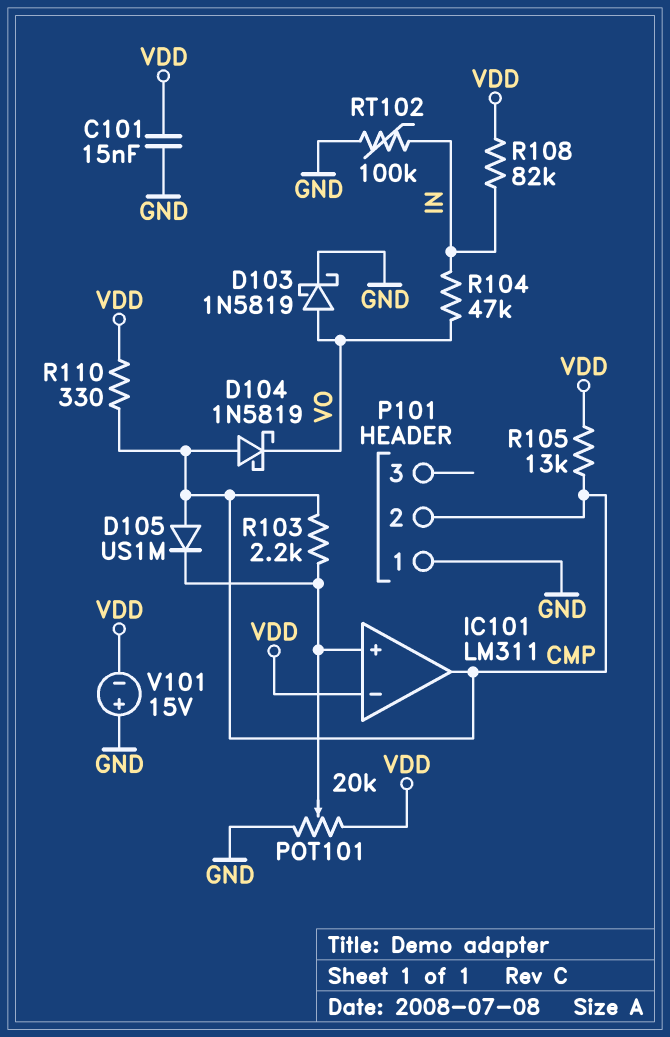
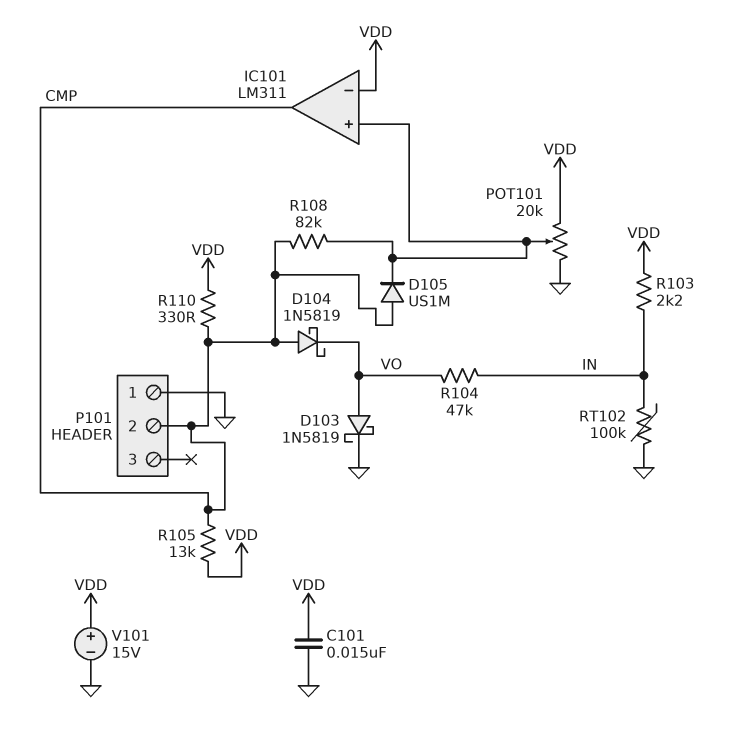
R103: 2.2k (CMP, IC101/in+) -> 2.2k (IN, VDD)
R108: 82k (IN, VDD) -> 82k (CMP, IC101/in+)
V101: 15V (plus GND, minus VDD) -> 15V (plus VDD, minus GND)

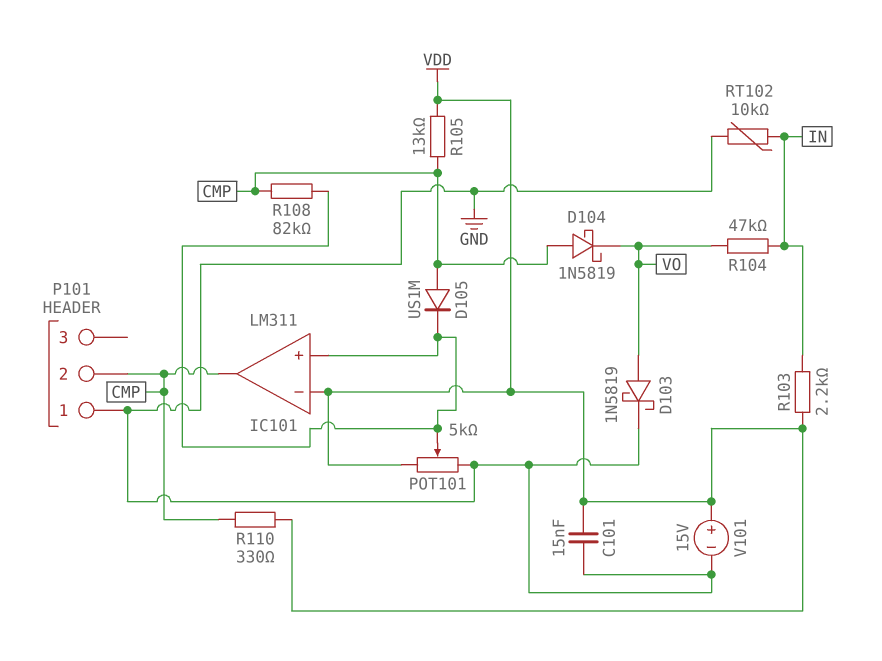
POT101: 20k (GND, VDD, wiper IC101/in+) -> 5k (GND, VDD, wiper IC101/in+)
RT102: 100k (GND, IN) -> 10k (GND, IN)

